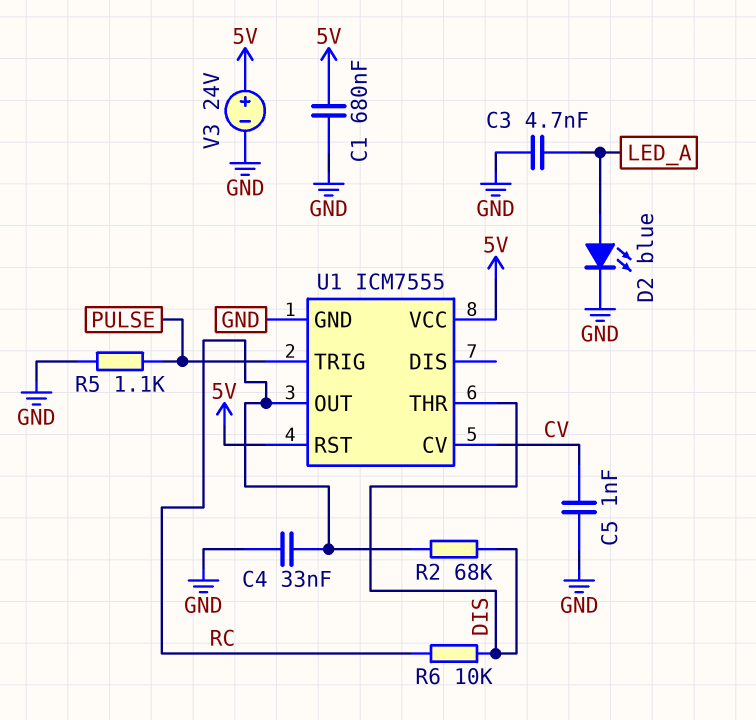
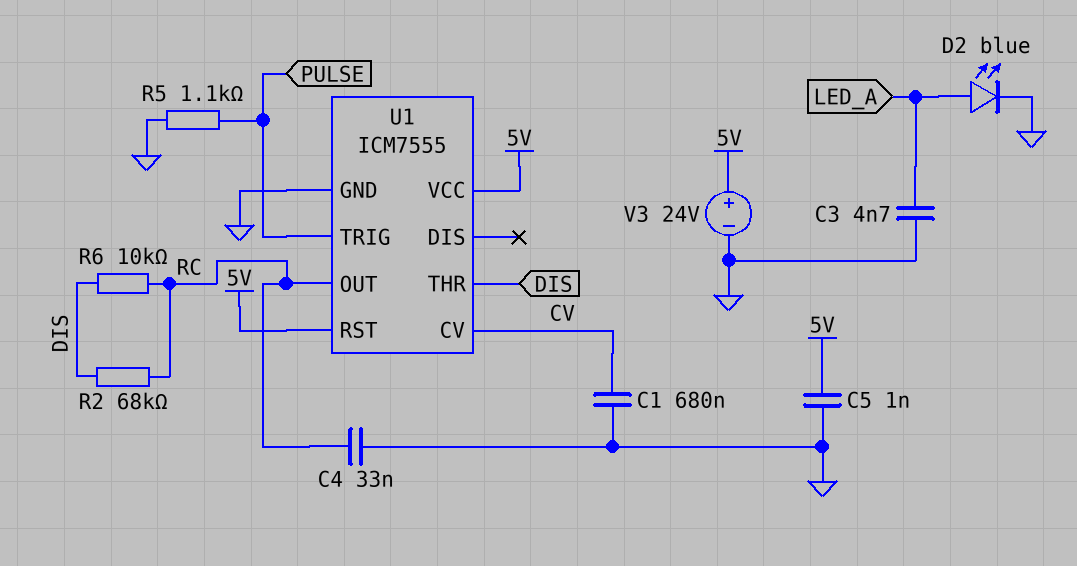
C1: 680nF (5V, GND) -> 680nF (CV, GND)
C5: 1nF (CV, GND) -> 1nF (5V, GND)

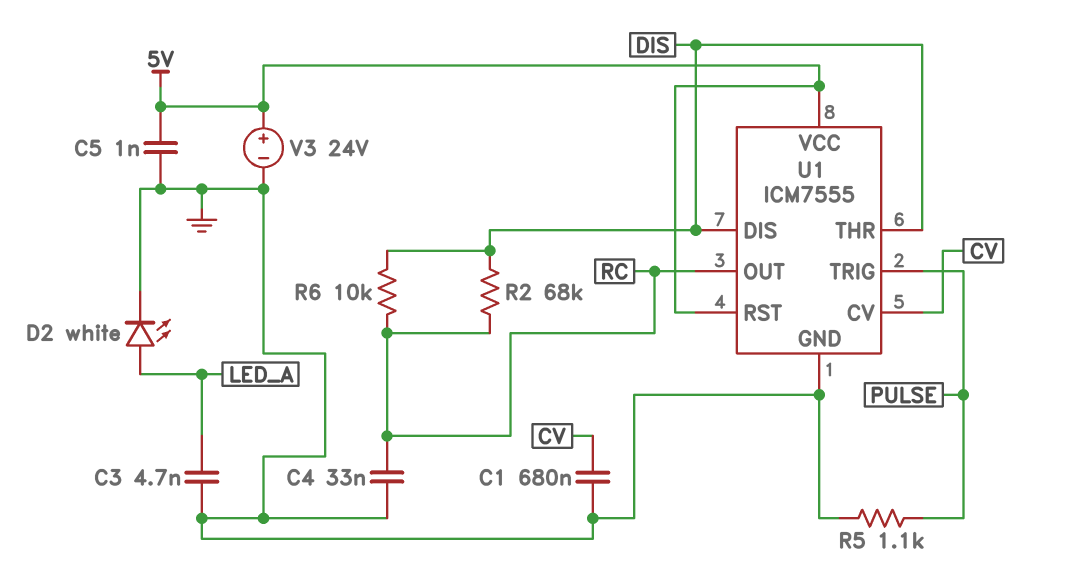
D2: LED blue (A LED_A, K GND) -> LED white (A LED_A, K GND)
U1 pin DIS: none -> DIS

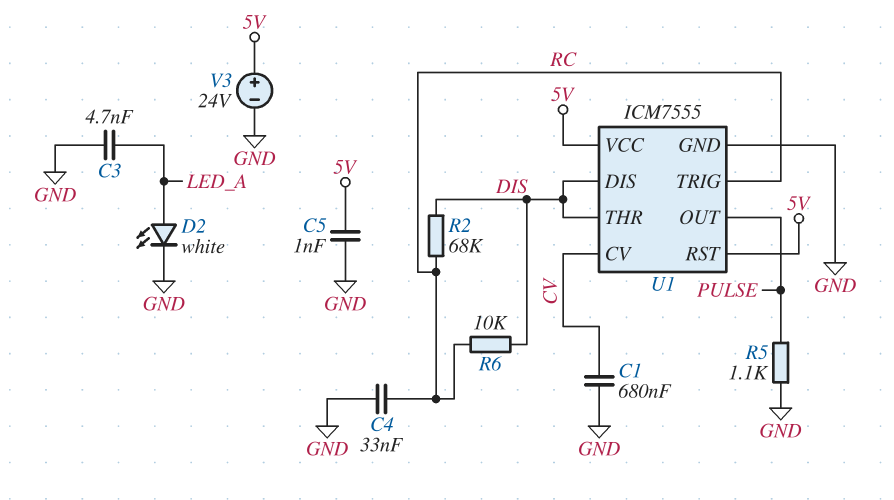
U1 pin OUT: RC -> PULSE
U1 pin TRIG: PULSE -> RC

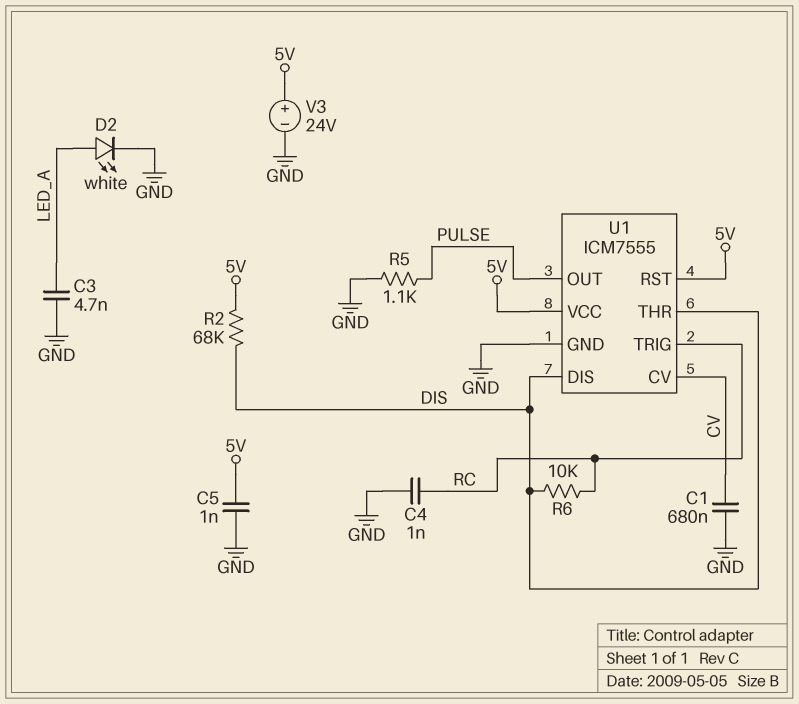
C4: 33nF (GND, RC) -> 1nF (GND, RC)
R2: 68k (DIS, RC) -> 68k (5V, DIS)

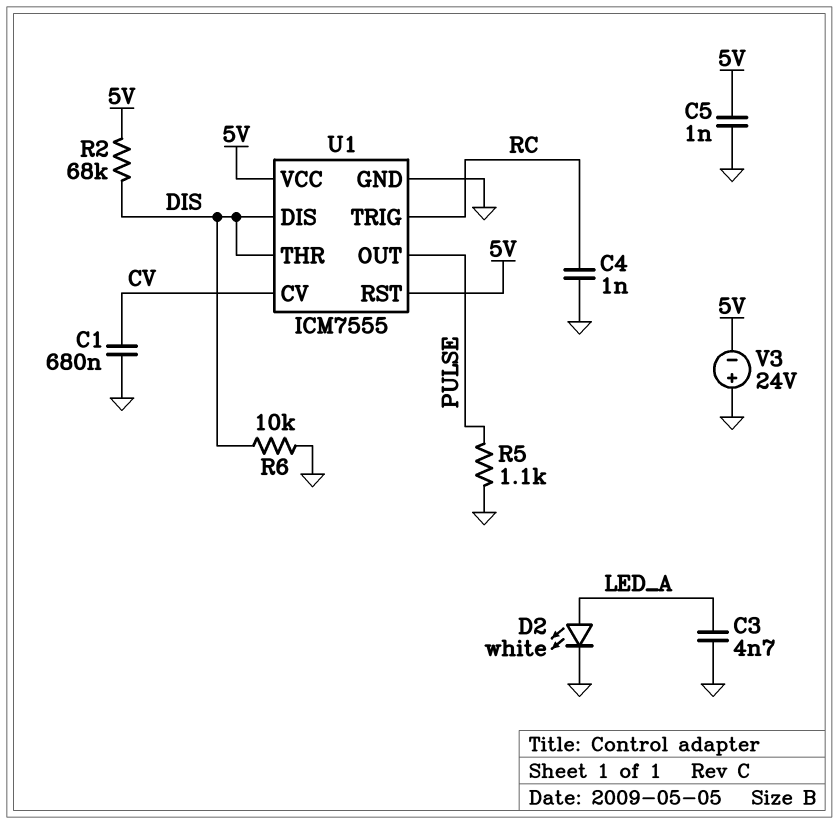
R6: 10k (DIS, RC) -> 10k (DIS, GND)
V3: 24V (plus 5V, minus GND) -> 24V (plus GND, minus 5V)

